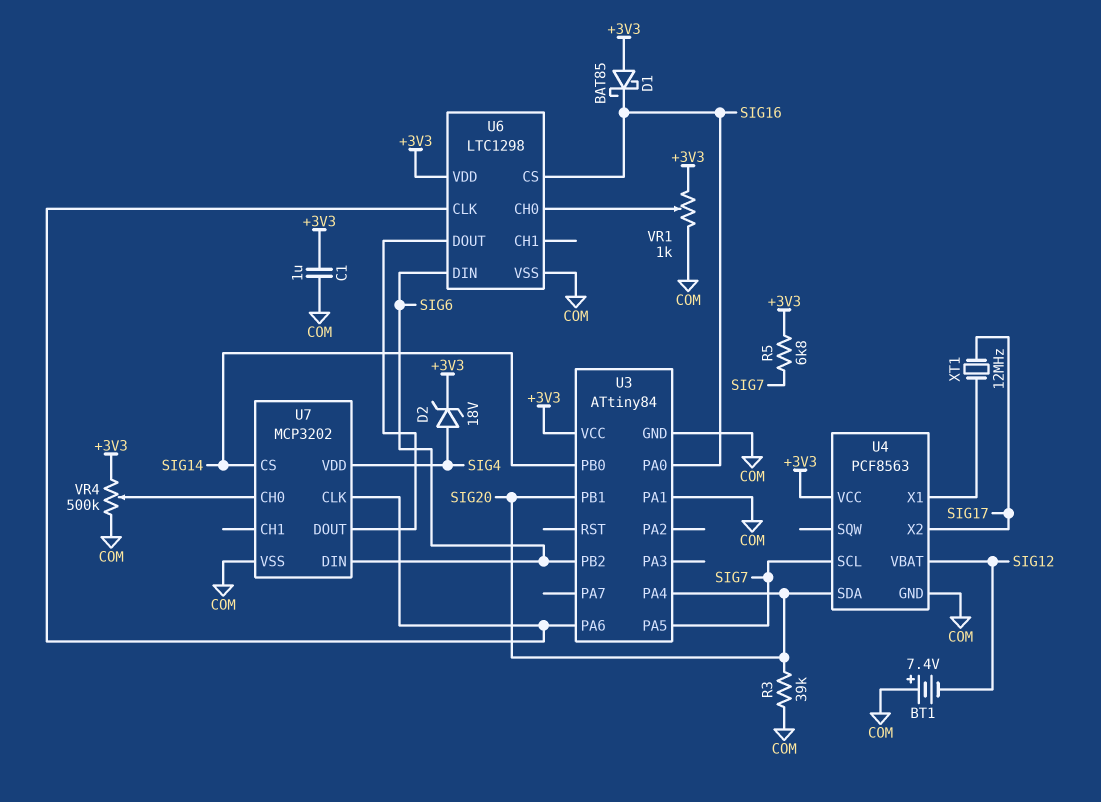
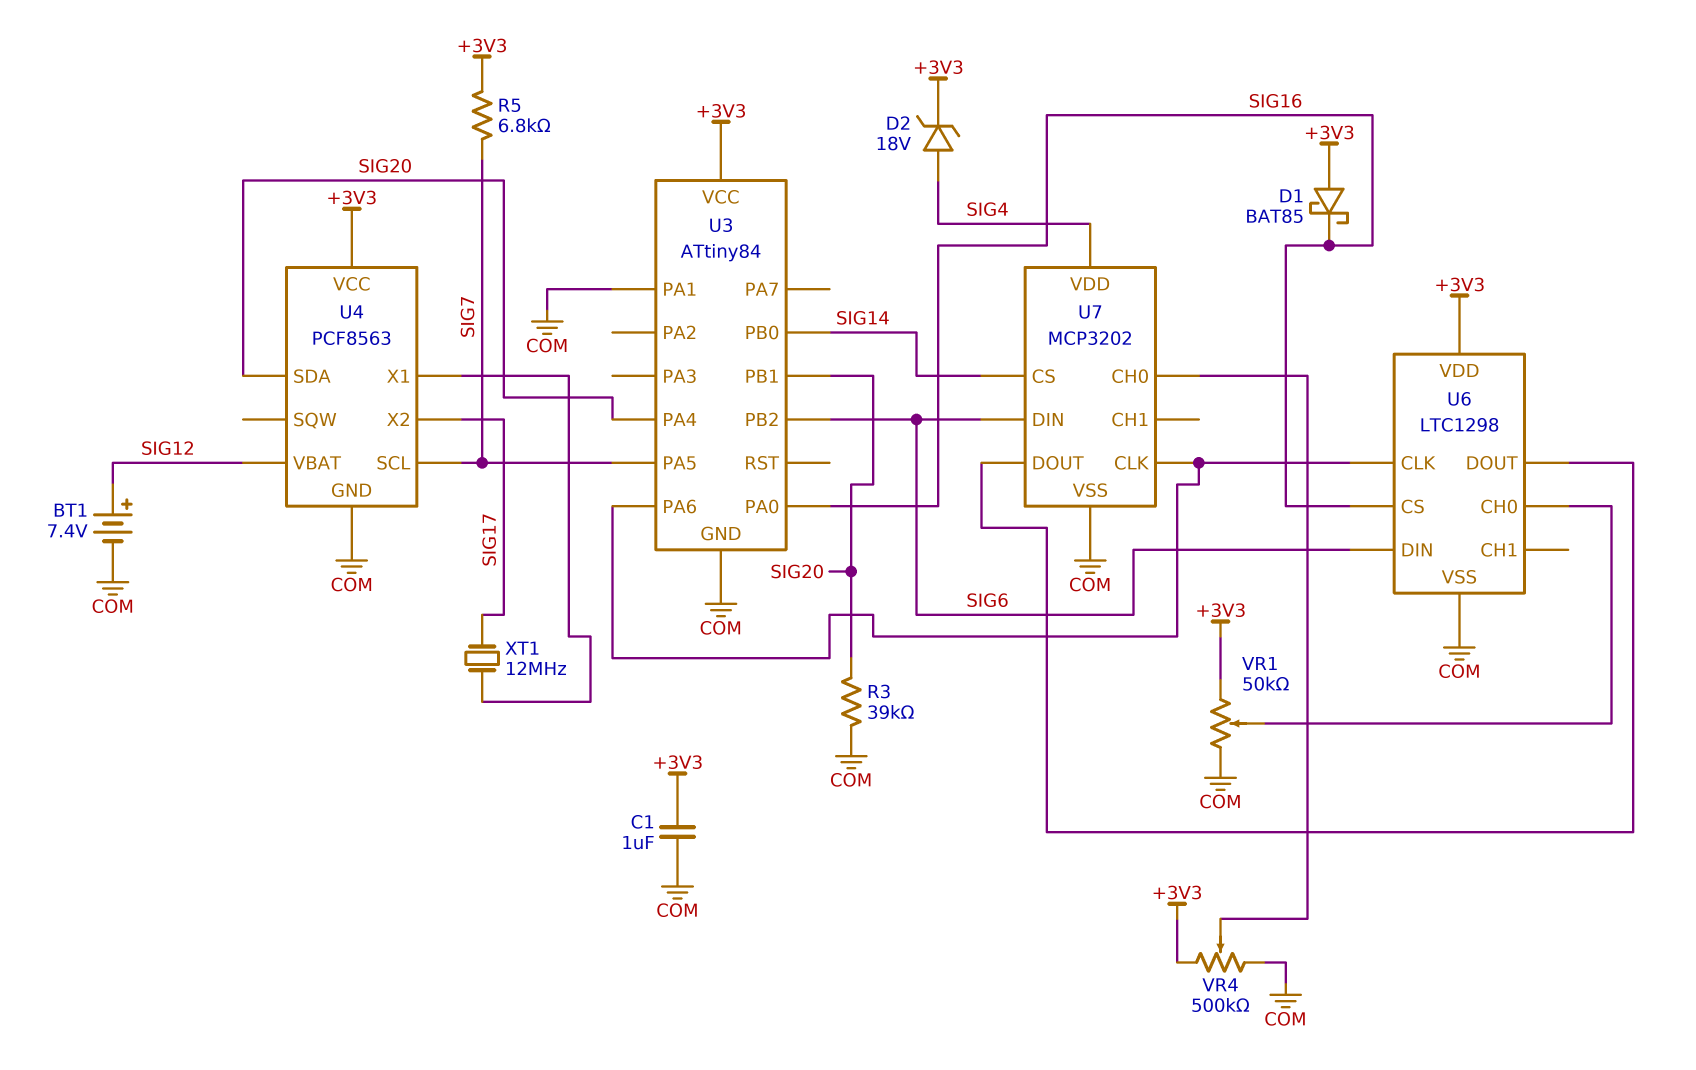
BT1: 7.4V (plus COM, minus SIG12) -> 7.4V (plus SIG12, minus COM)
VR1: 1k (+3V3, COM, wiper U6/CH0) -> 50k (+3V3, COM, wiper U6/CH0)

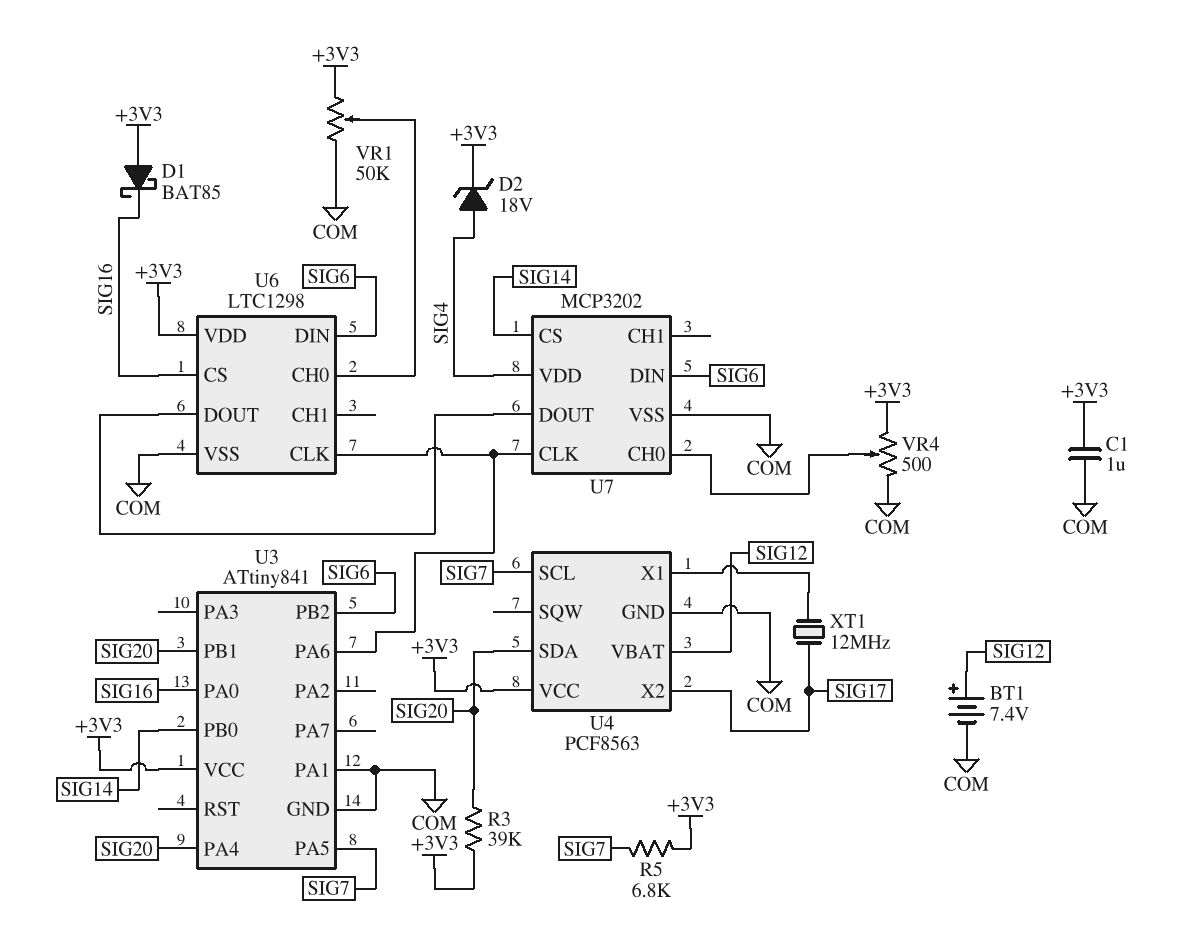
R3: 39k (COM, SIG20) -> 39k (+3V3, SIG20)
U3: ATtiny84 -> ATtiny841
VR4: 500k (+3V3, COM, wiper U7/CH0) -> 500 (+3V3, COM, wiper U7/CH0)

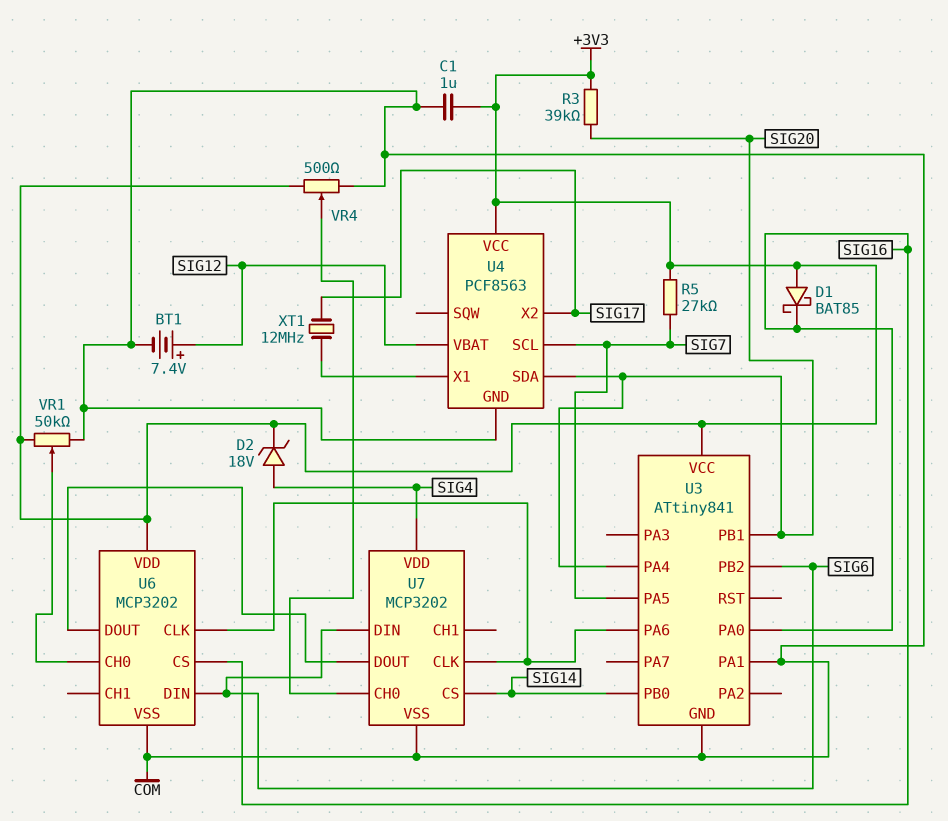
R5: 6.8k (+3V3, SIG7) -> 27k (+3V3, SIG7)
U6: LTC1298 -> MCP3202

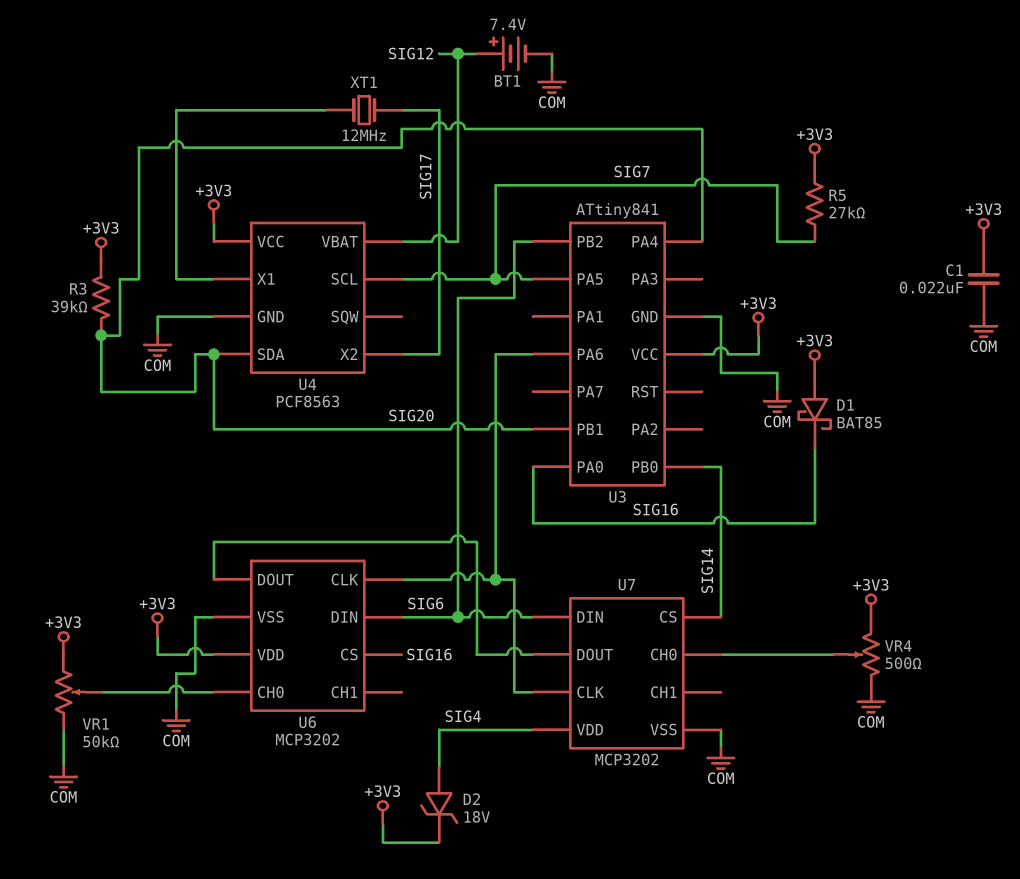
C1: 1uF (+3V3, COM) -> 22nF (+3V3, COM)
U3 pin PA1: COM -> none

